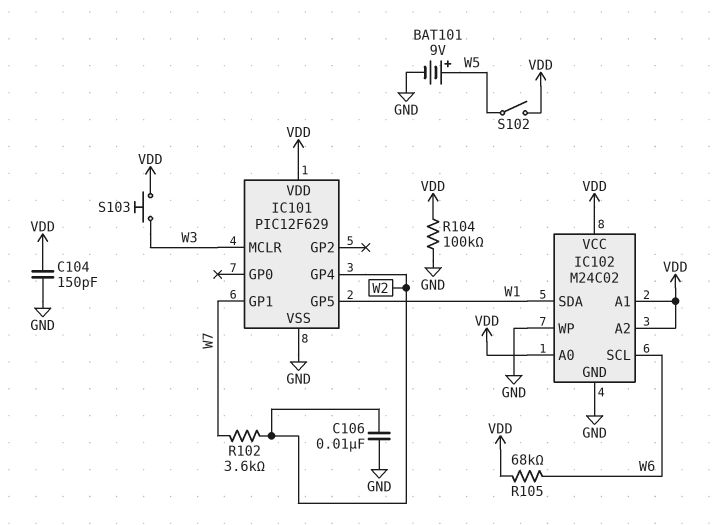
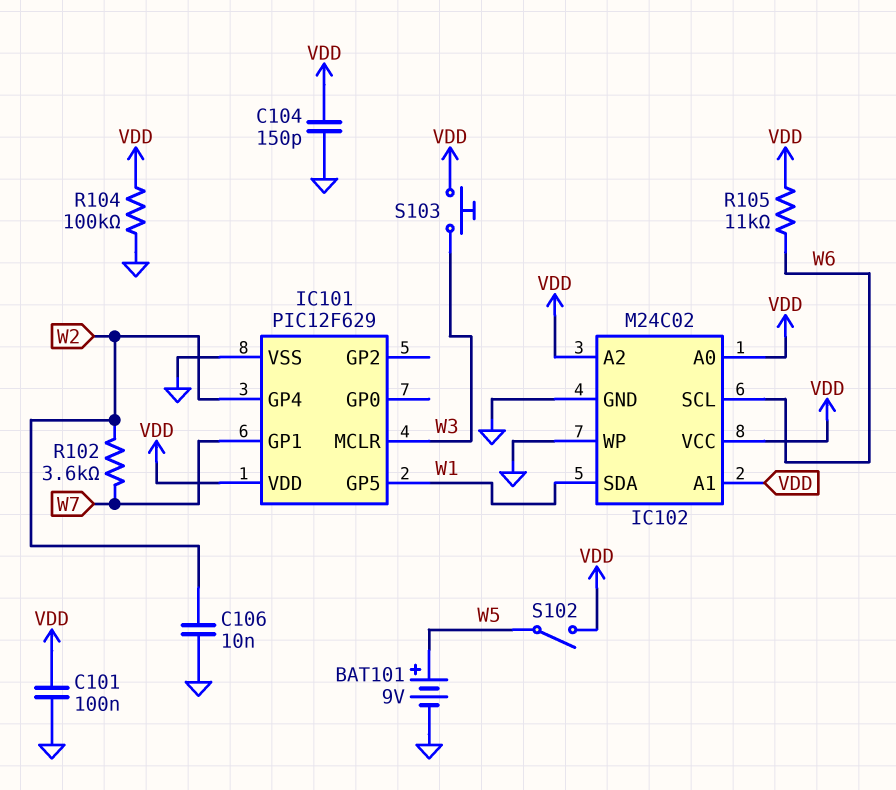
C101: none -> 100nF (GND, VDD)
R105: 68k (VDD, W6) -> 11k (VDD, W6)

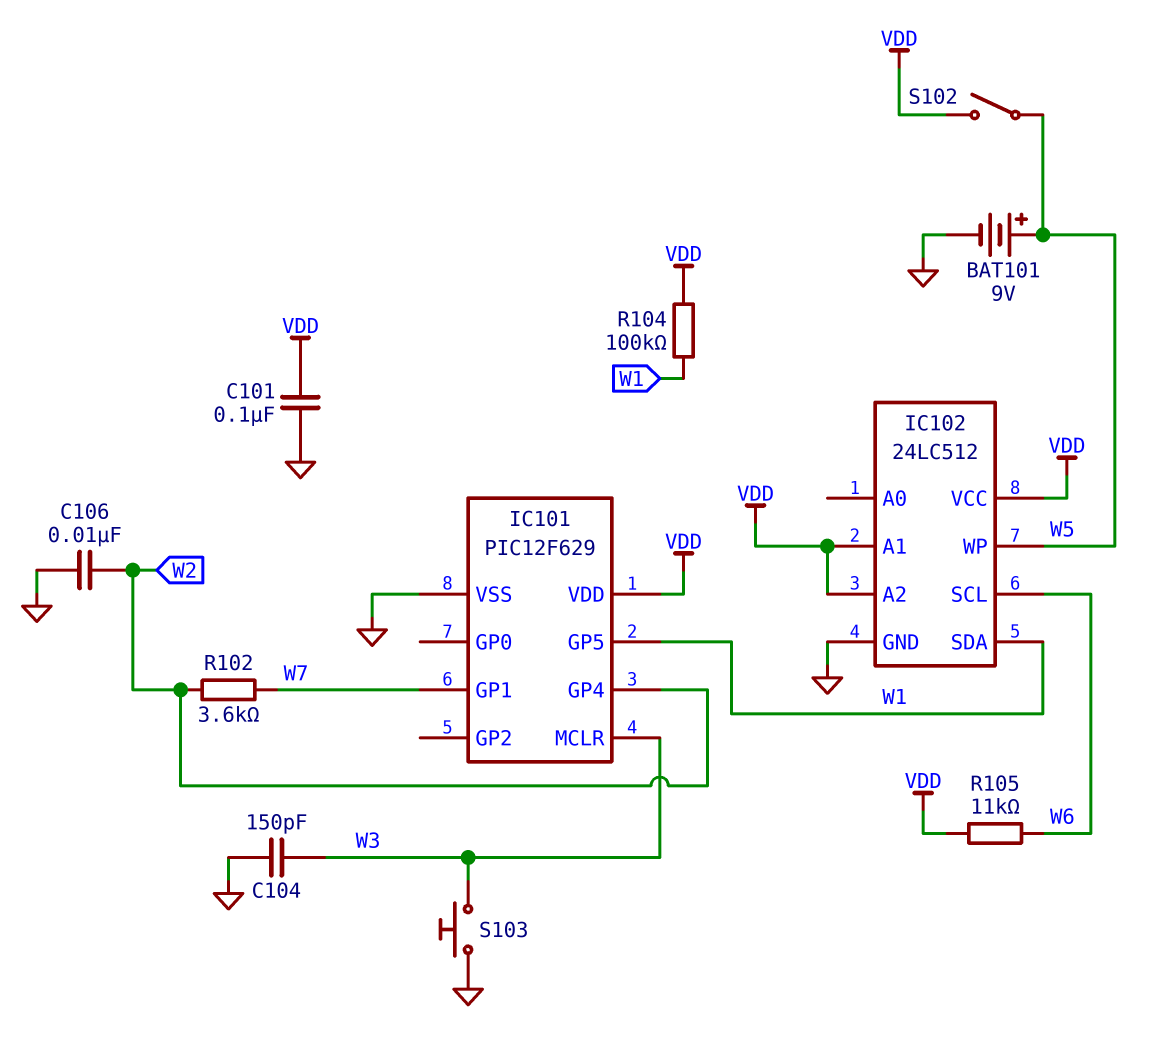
C104: 150pF (GND, VDD) -> 150pF (GND, W3)
IC102: M24C02 -> 24LC512
IC102 pin A0: VDD -> none
IC102 pin WP: GND -> W5
R104: 100k (GND, VDD) -> 100k (VDD, W1)
S103: button (VDD, W3) -> button (GND, W3)

